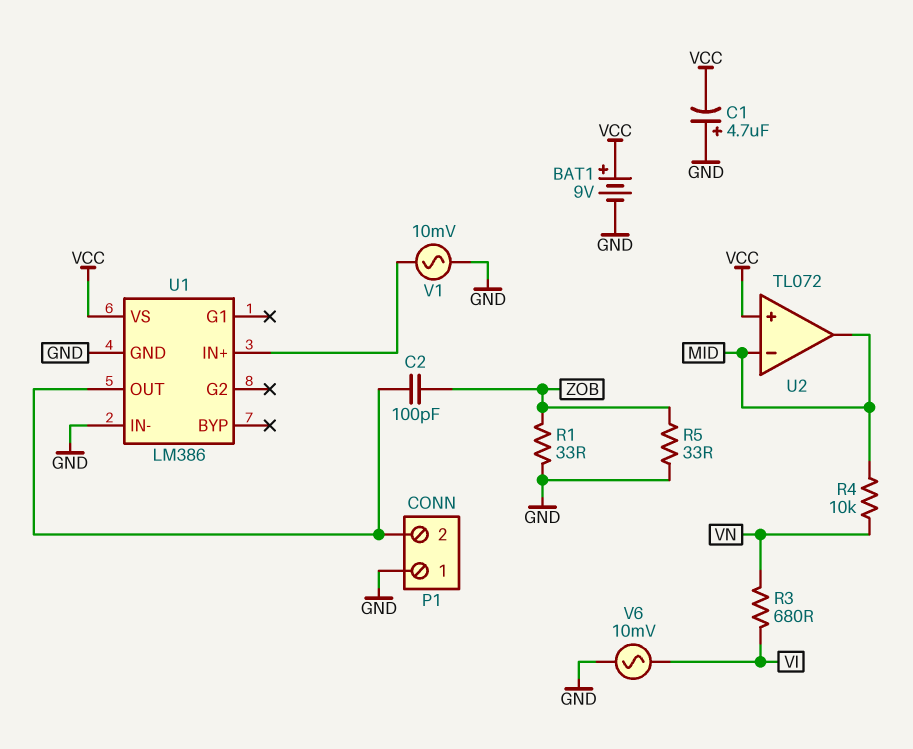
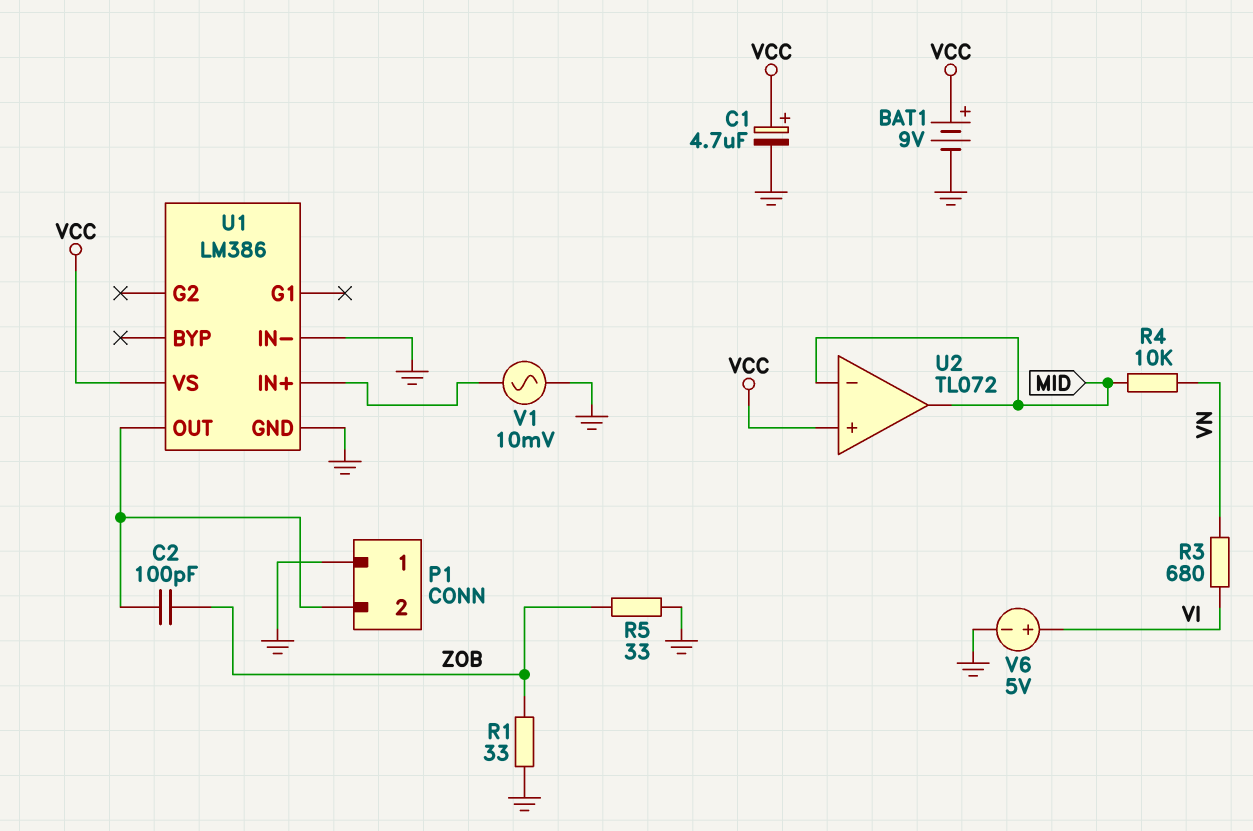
C1: 4.7uF (plus GND, minus VCC) -> 4.7uF (plus VCC, minus GND)
V6: AC 10mV (GND, VI) -> 5V (plus VI, minus GND)

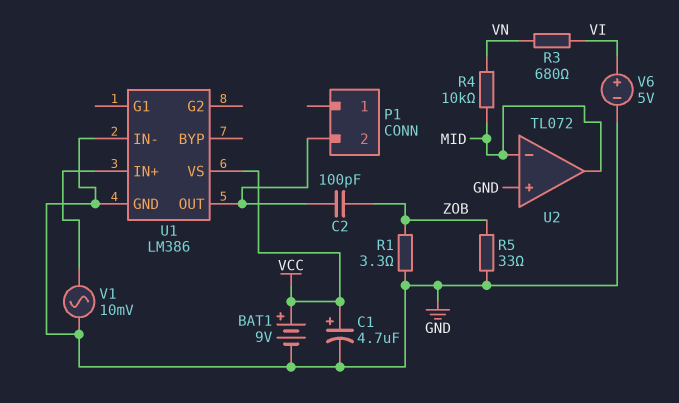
P1 pin 1: GND -> none
R1: 33 (GND, ZOB) -> 3.3 (GND, ZOB)
U2 pin in+: VCC -> GND

